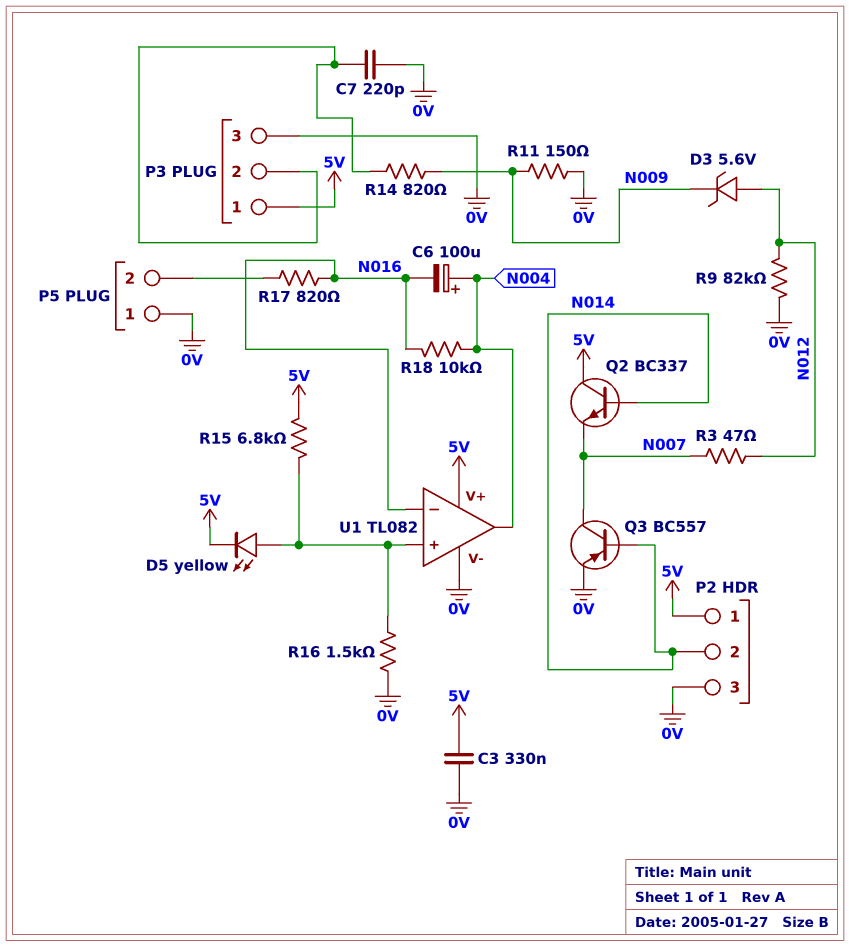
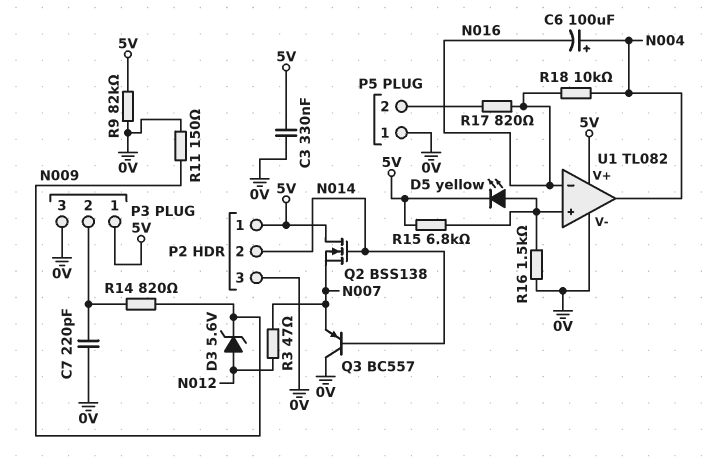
Q2: NPN BC337 (B N014, C 5V, E N007) -> NMOS BSS138 (G N014, D 5V, S N007)
Q3: PNP BC557 (B N014, C N007, E 0V) -> PNP BC557 (B N014, C 0V, E N007)
R9: 82k (0V, N012) -> 82k (0V, 5V)

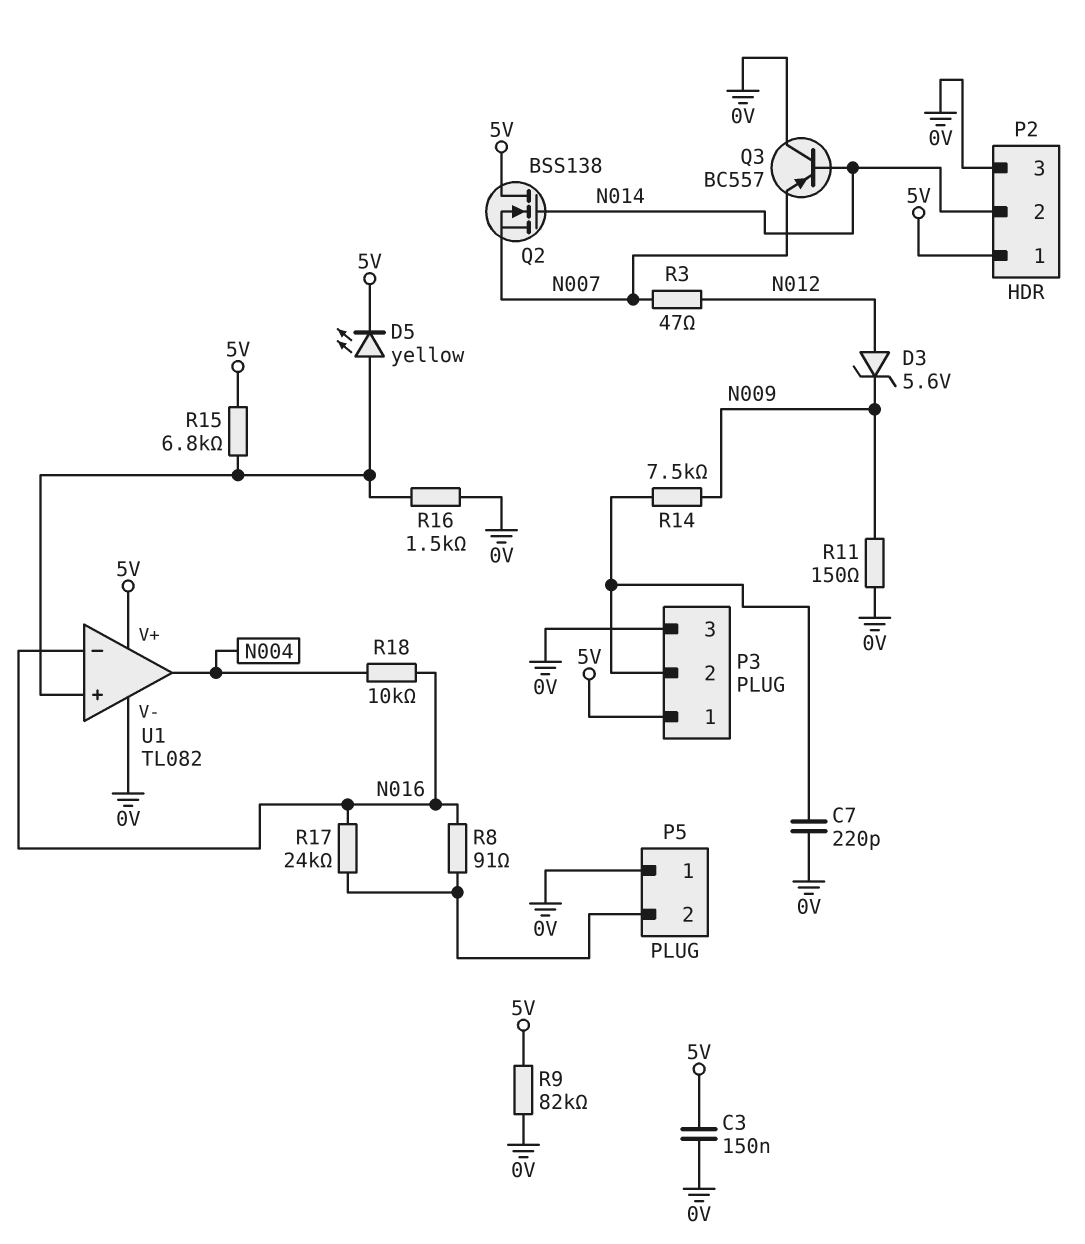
C3: 330nF (0V, 5V) -> 150nF (0V, 5V)
C6: 100uF (plus N004, minus N016) -> none
R8: none -> 91 (N016, P5/2)
R14: 820 (N009, P3/2) -> 7.5k (N009, P3/2)
R17: 820 (N016, P5/2) -> 24k (N016, P5/2)

